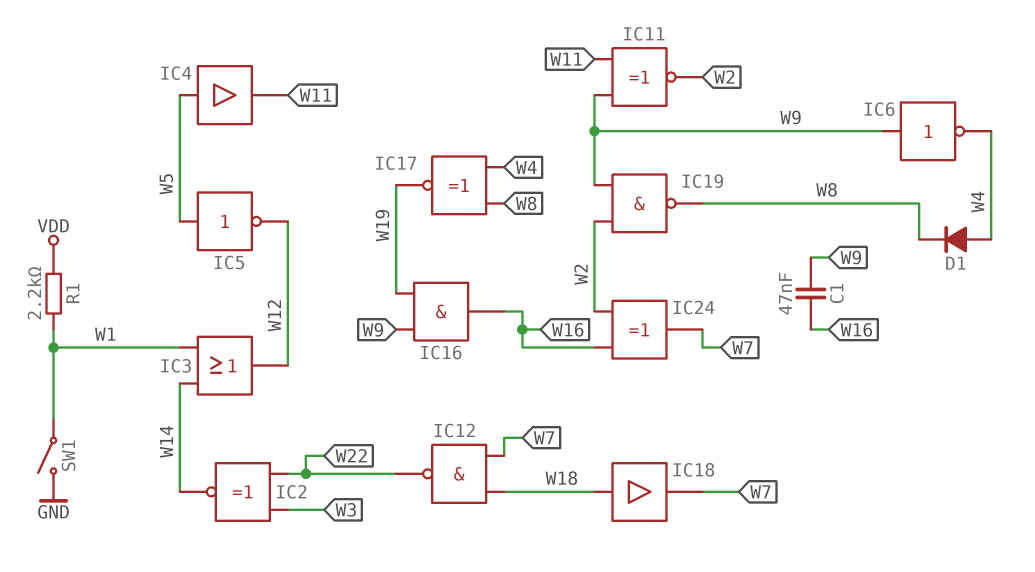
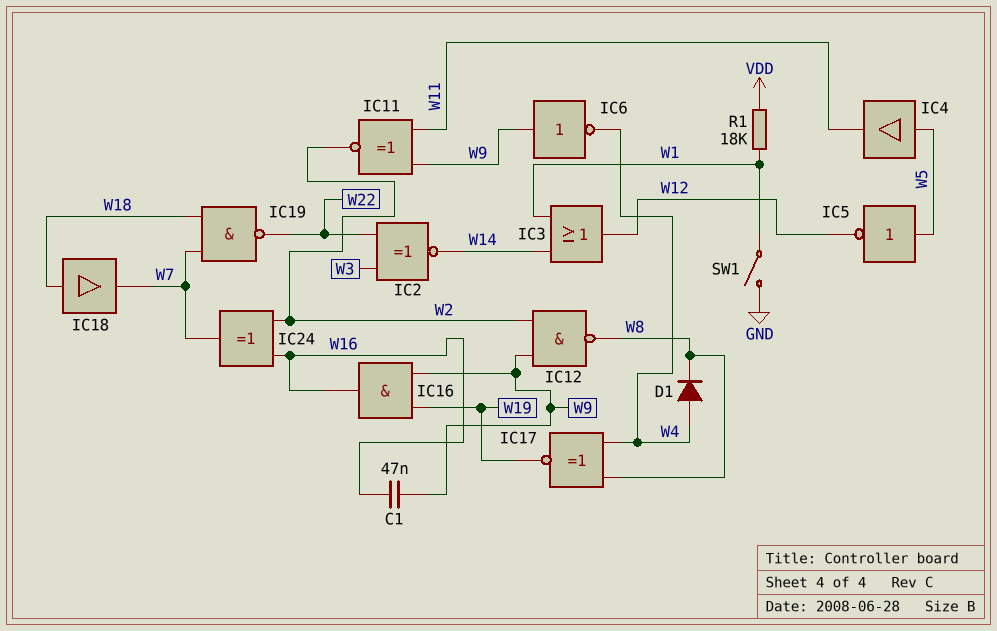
IC12: NAND (in W7, in W18, out W22) -> NAND (in W2, in W9, out W8)
IC19: NAND (in W2, in W9, out W8) -> NAND (in W7, in W18, out W22)
R1: 2.2k (VDD, W1) -> 18k (VDD, W1)

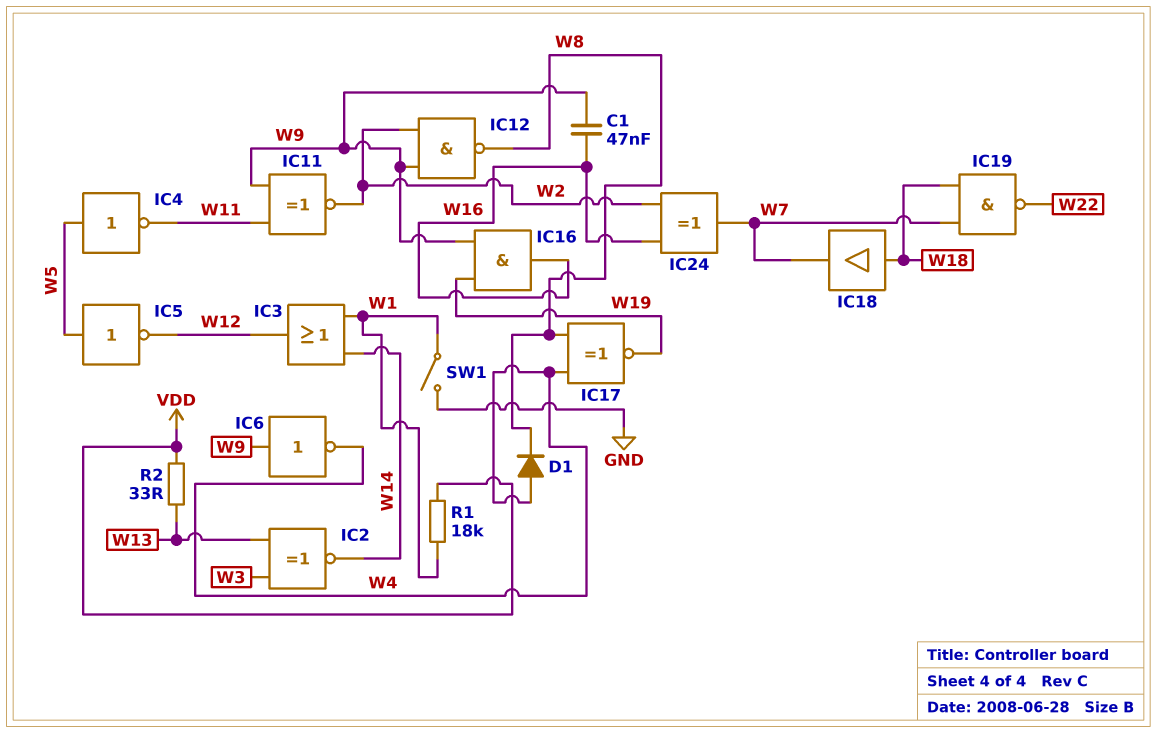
IC2: XNOR (in W3, in W22, out W14) -> XNOR (in W3, in W13, out W14)
IC4: buffer (in W5, out W11) -> NOT (in W5, out W11)
R2: none -> 33 (VDD, W13)

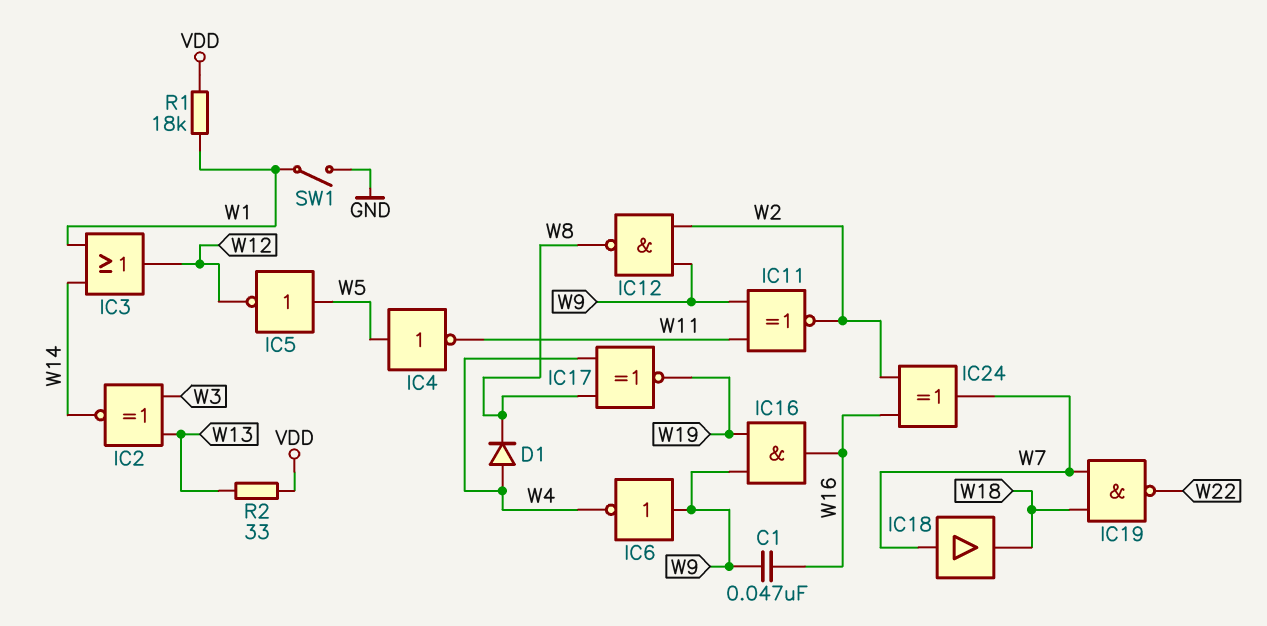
IC18: buffer (in W18, out W7) -> buffer (in W7, out W18)

